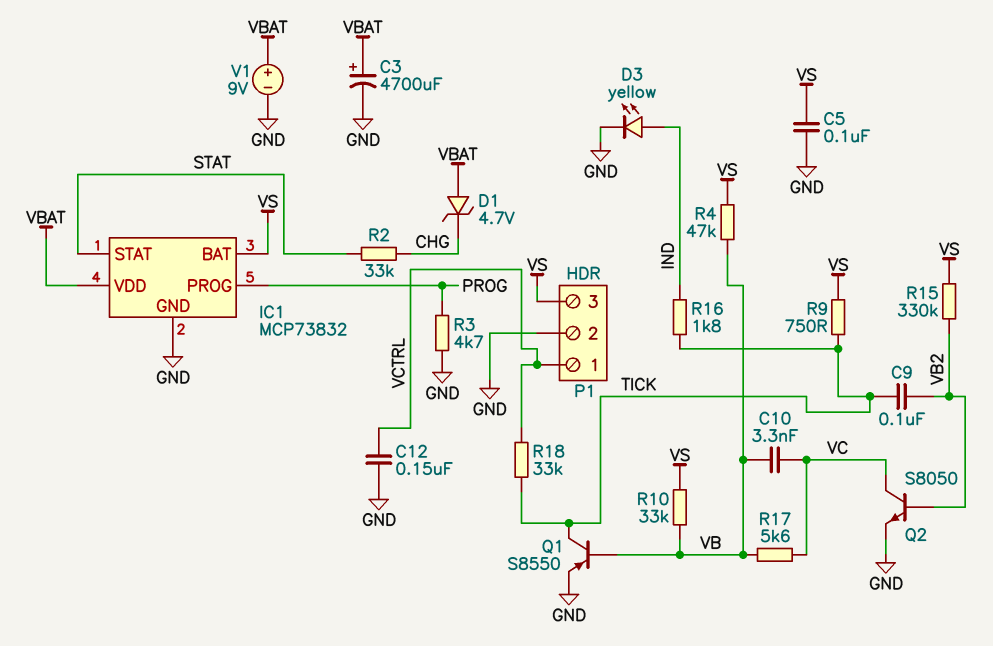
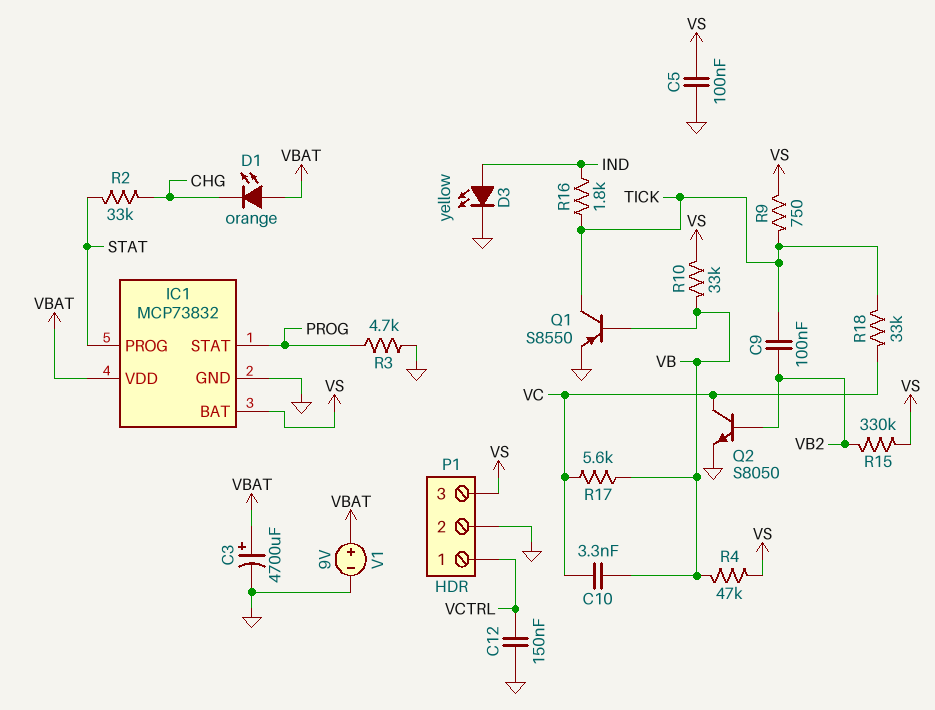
D1: zener 4.7V (A VBAT, K CHG) -> LED orange (A VBAT, K CHG)
IC1 pin PROG: PROG -> STAT
IC1 pin STAT: STAT -> PROG
R18: 33k (TICK, VCTRL) -> 33k (TICK, VC)

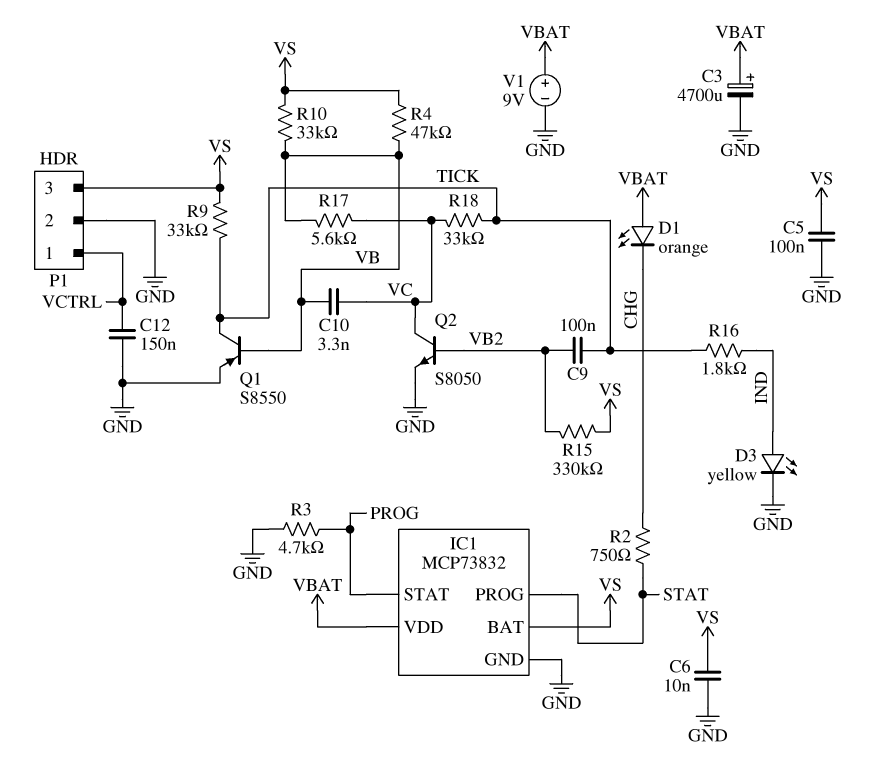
C6: none -> 10nF (GND, VS)
R2: 33k (CHG, STAT) -> 750 (CHG, STAT)
R9: 750 (TICK, VS) -> 33k (TICK, VS)

